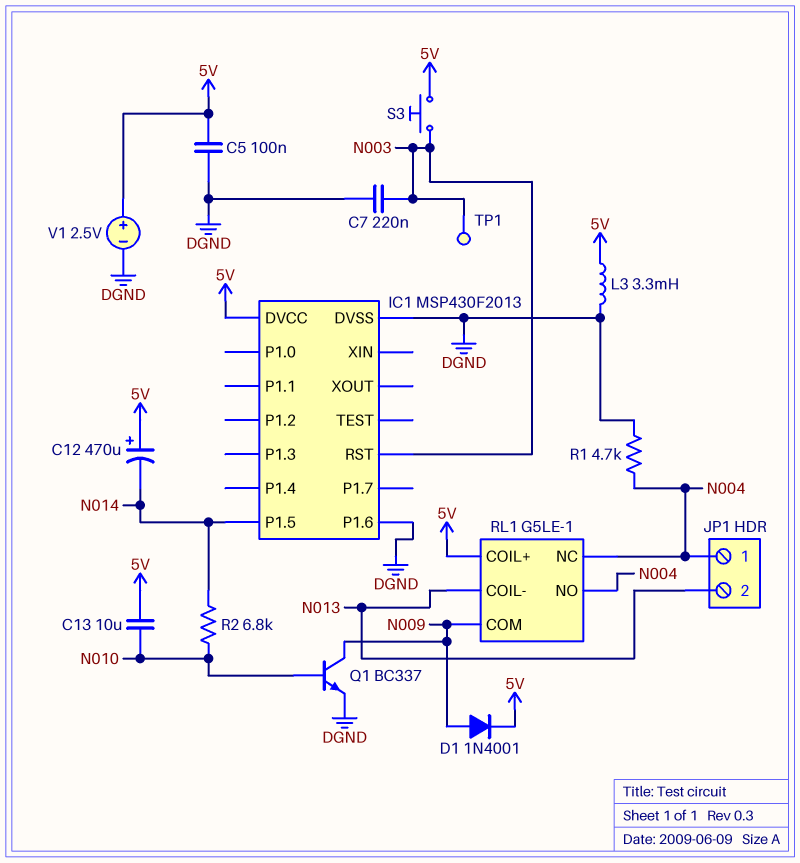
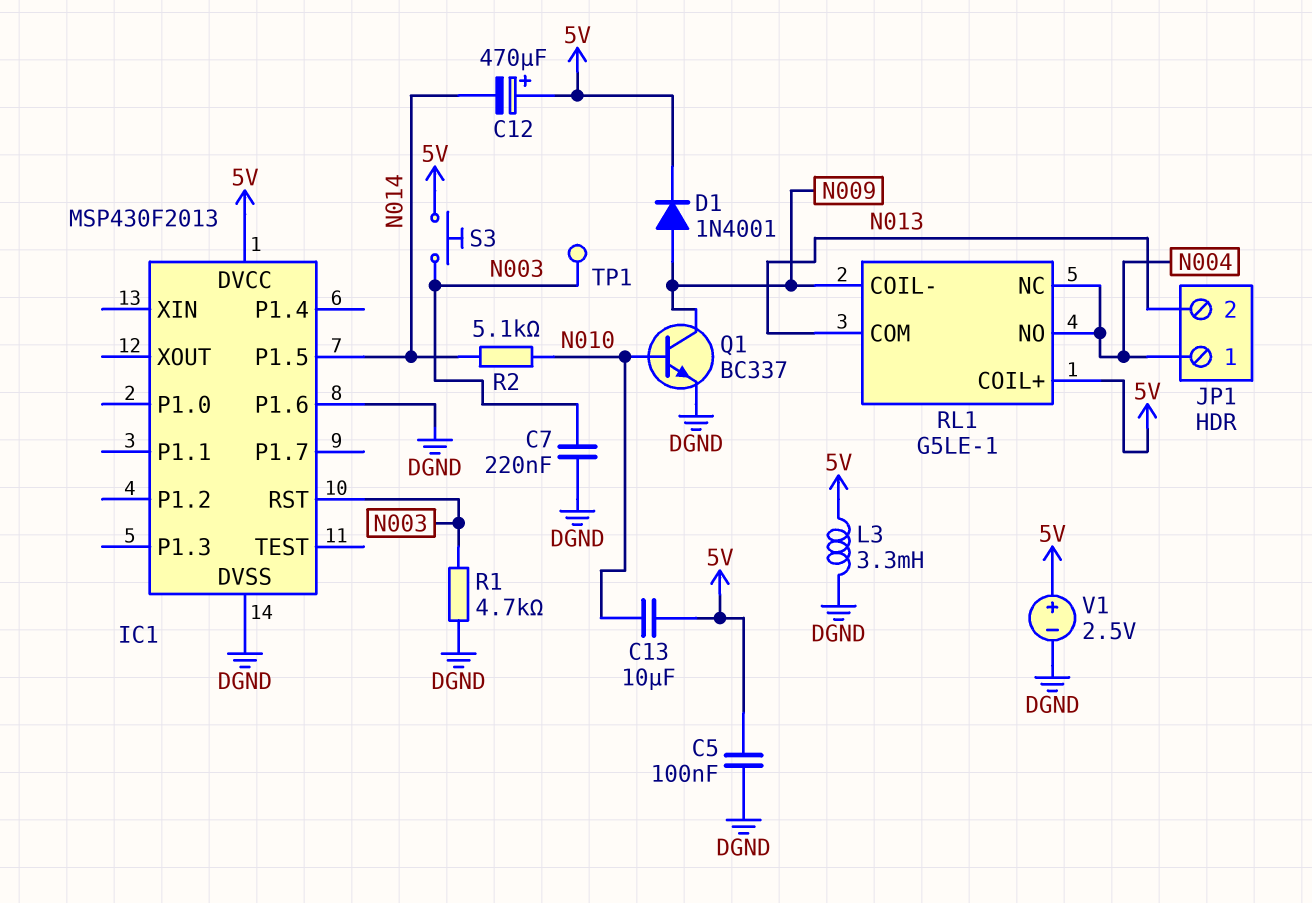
R1: 4.7k (DGND, N004) -> 4.7k (DGND, N003)
R2: 6.8k (N010, N014) -> 5.1k (N010, N014)
RL1 pin COIL-: N013 -> N009
RL1 pin COM: N009 -> N013

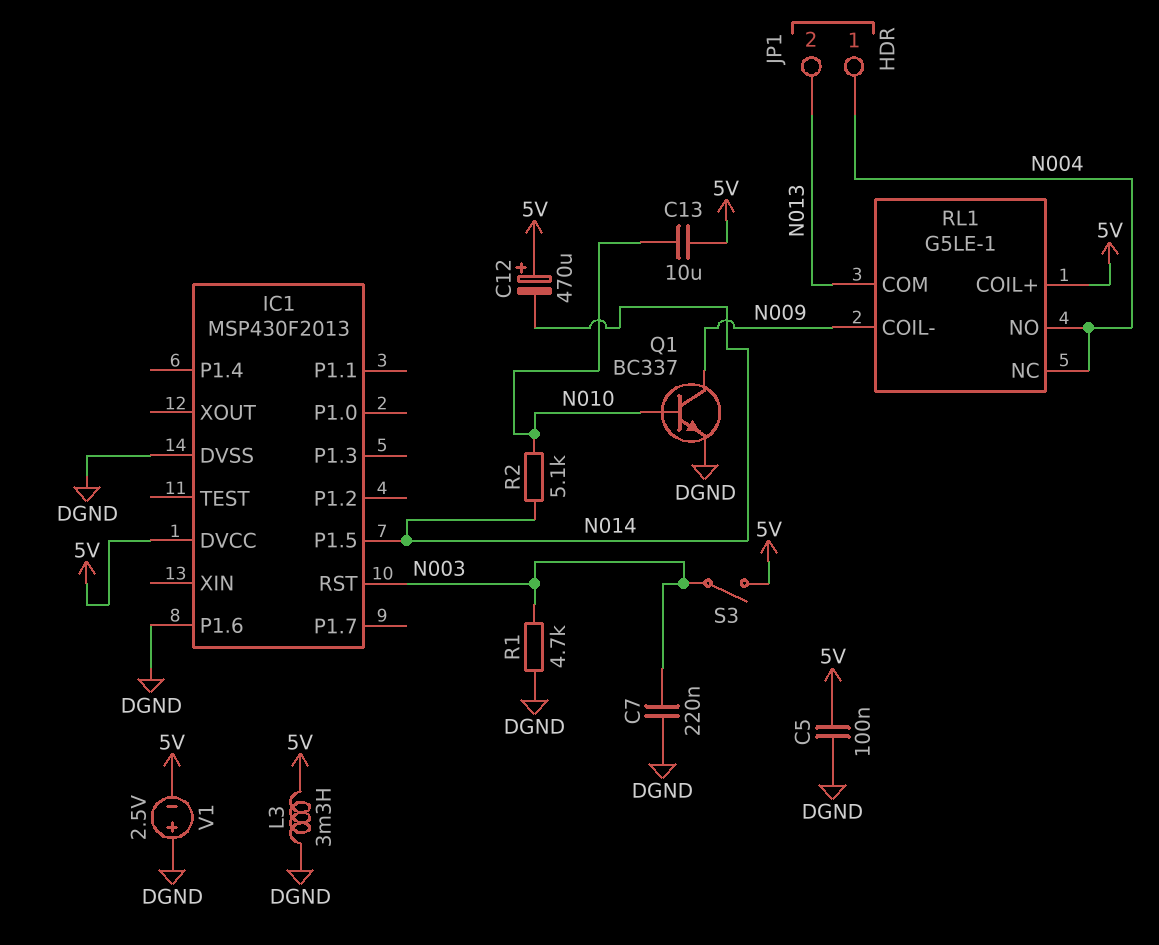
D1: diode 1N4001 (A N009, K 5V) -> none
S3: button (5V, N003) -> switch (5V, N003)
TP1: test point (N003) -> none
V1: 2.5V (plus 5V, minus DGND) -> 2.5V (plus DGND, minus 5V)

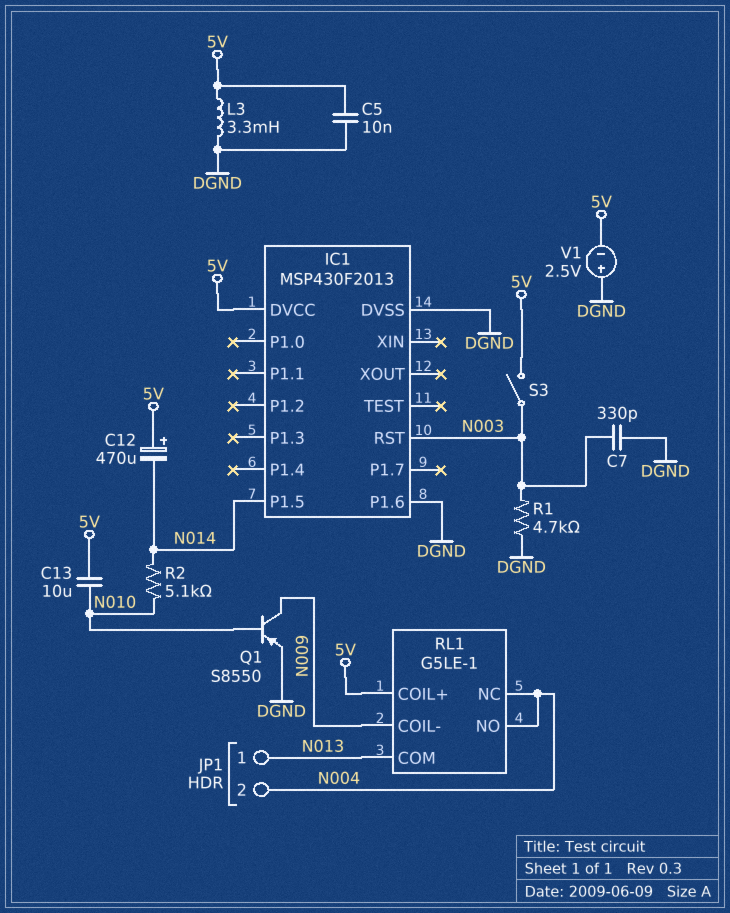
C5: 100nF (5V, DGND) -> 10nF (5V, DGND)
C7: 220nF (DGND, N003) -> 330pF (DGND, N003)
JP1 pin 1: N004 -> N013
JP1 pin 2: N013 -> N004
Q1: NPN BC337 (B N010, C N009, E DGND) -> PNP S8550 (B N010, C N009, E DGND)

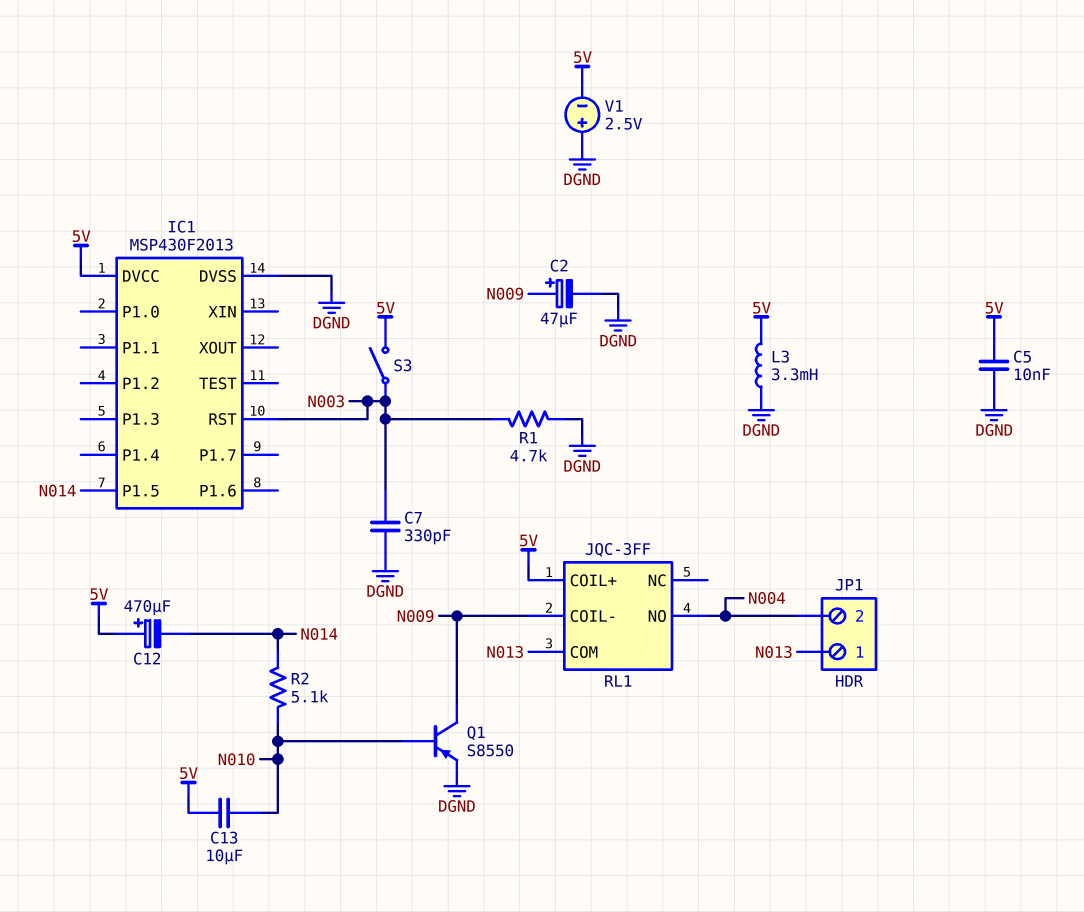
C2: none -> 47uF (plus N009, minus DGND)
IC1 pin P1.6: DGND -> none
RL1: G5LE-1 -> JQC-3FF
RL1 pin NC: N004 -> none

